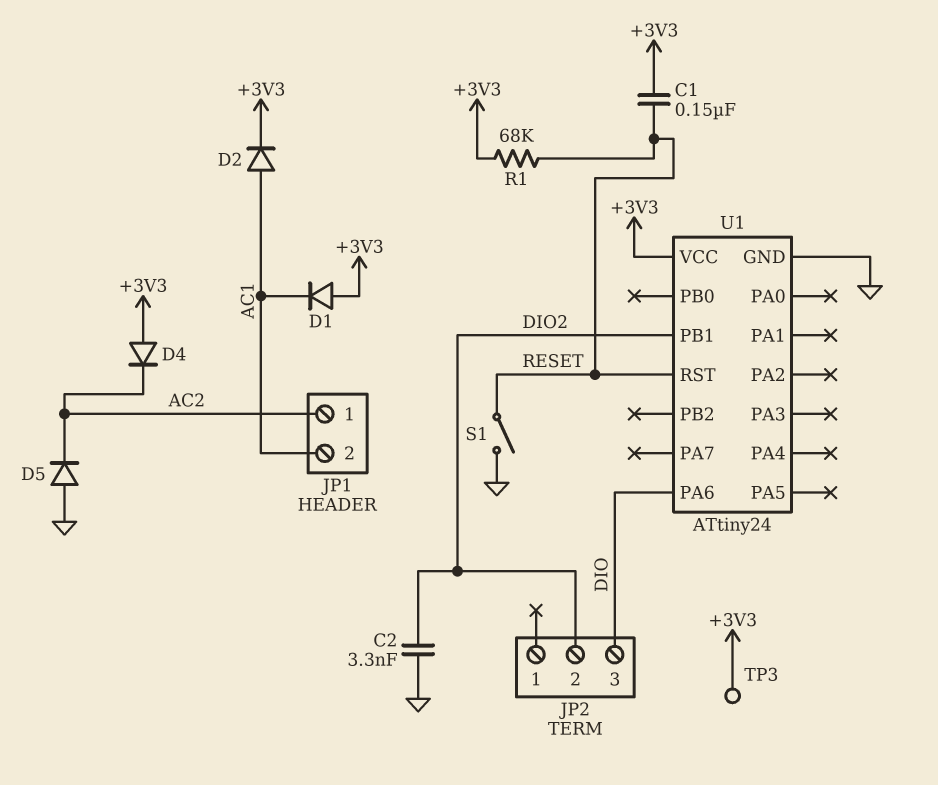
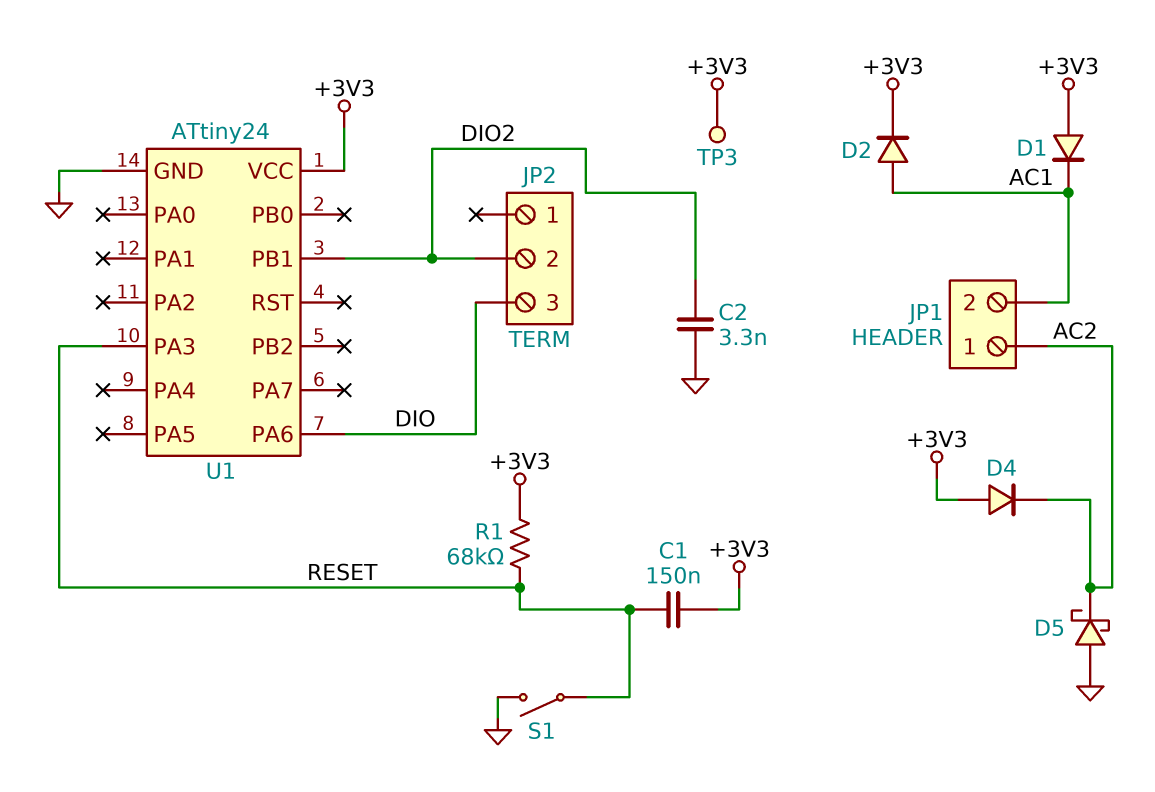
D5: diode (A GND, K AC2) -> schottky (A GND, K AC2)
U1 pin PA3: none -> RESET
U1 pin RST: RESET -> none

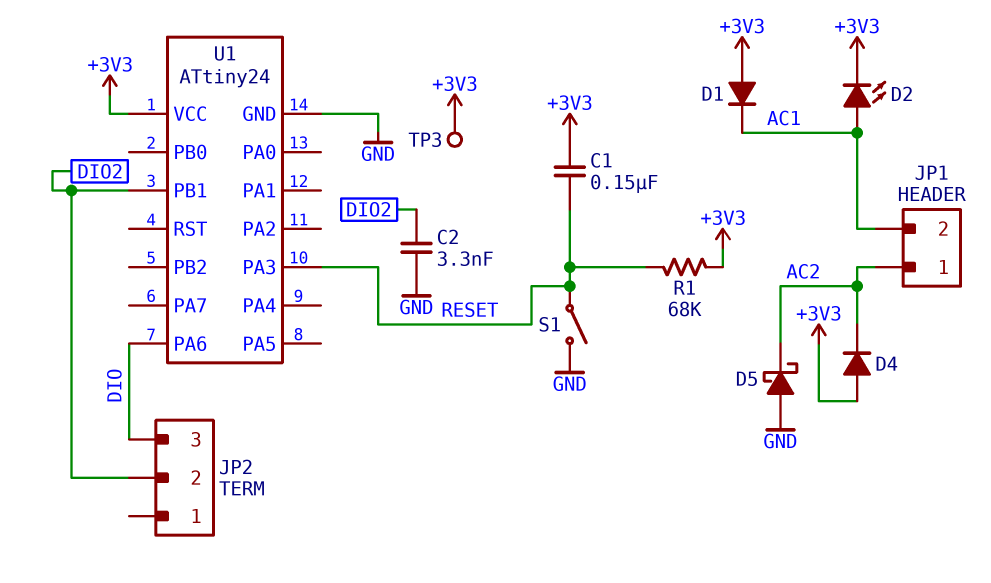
D2: diode (A AC1, K +3V3) -> LED (A AC1, K +3V3)

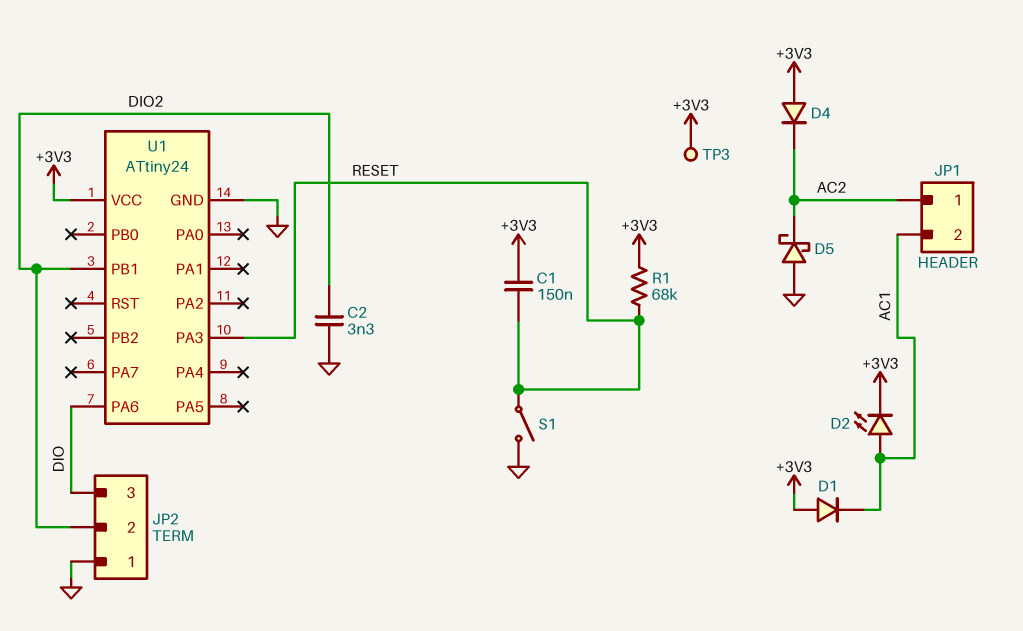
JP2 pin 1: none -> GND

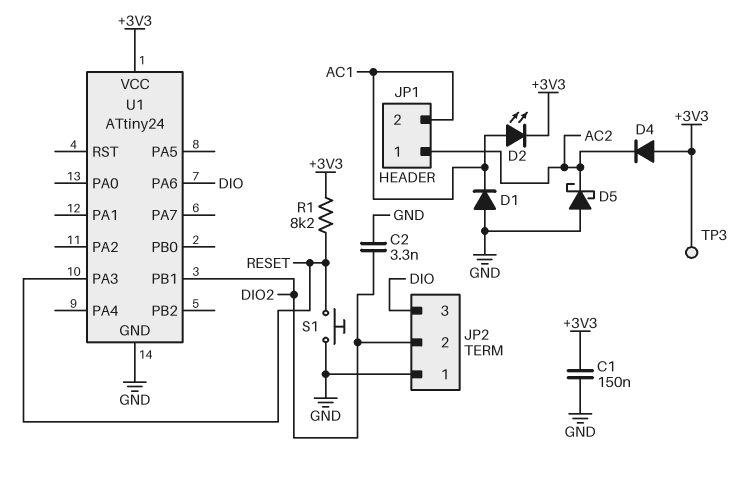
C1: 150nF (+3V3, RESET) -> 150nF (+3V3, GND)
D1: diode (A +3V3, K AC1) -> diode (A GND, K AC1)
R1: 68k (+3V3, RESET) -> 8.2k (+3V3, RESET)
S1: switch (GND, RESET) -> button (GND, RESET)

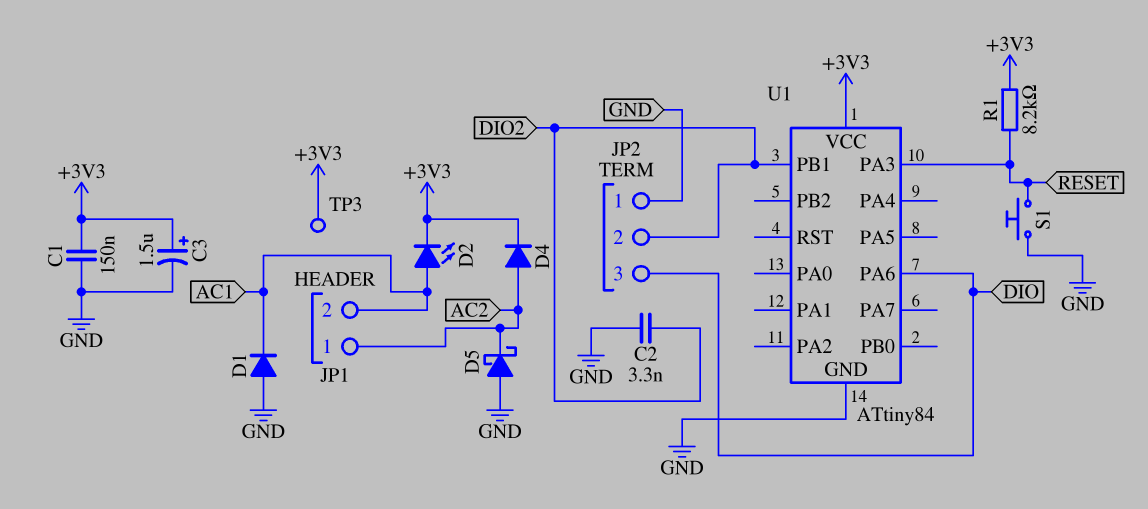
C3: none -> 1.5uF (plus +3V3, minus GND)
D4: diode (A +3V3, K AC2) -> diode (A AC2, K +3V3)
U1: ATtiny24 -> ATtiny84

